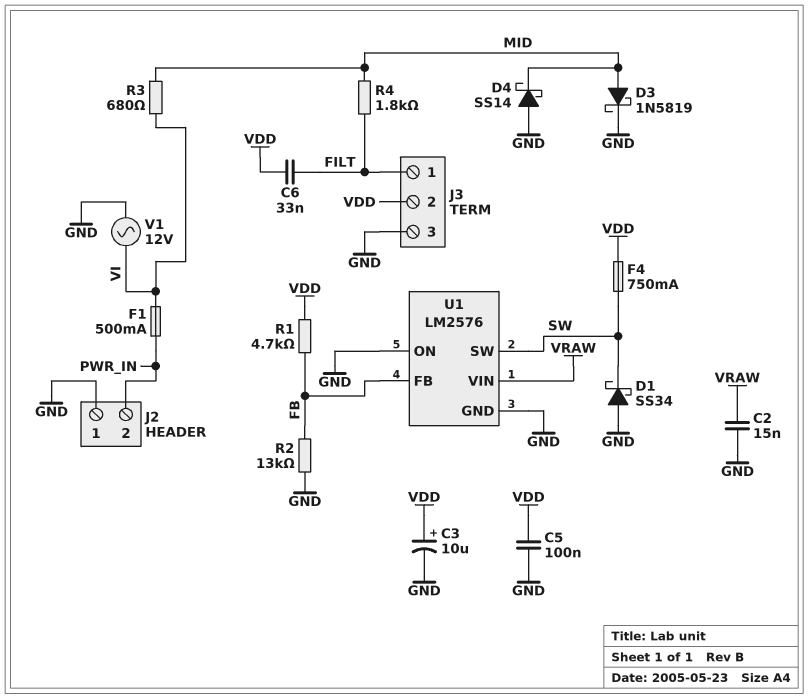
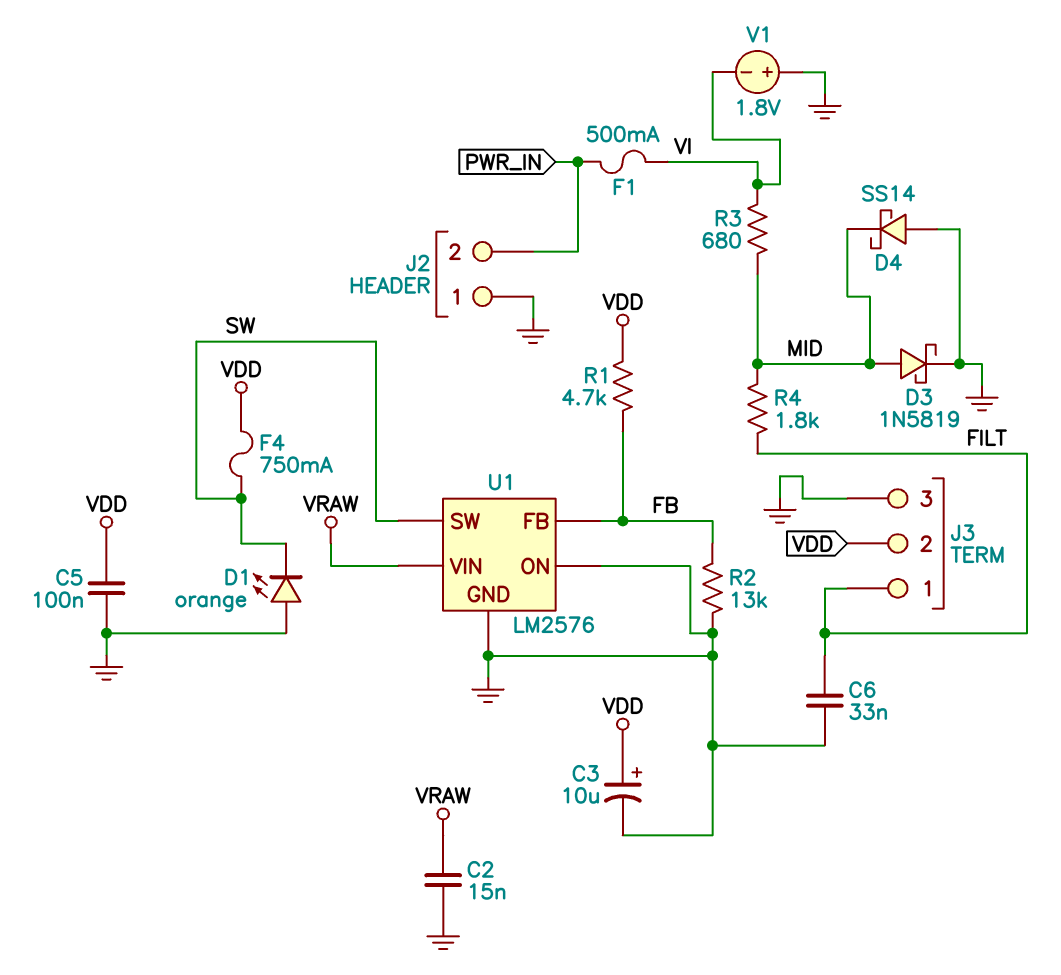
C6: 33nF (FILT, VDD) -> 33nF (FILT, GND)
D1: schottky SS34 (A GND, K SW) -> LED orange (A GND, K SW)
V1: AC 12V (GND, VI) -> 1.8V (plus GND, minus VI)

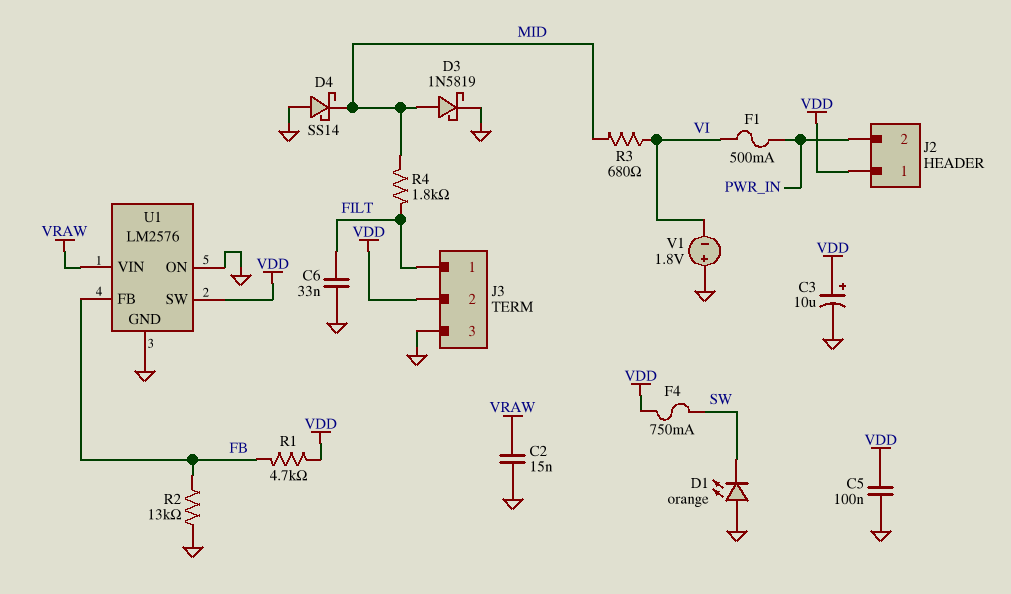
J2 pin 1: GND -> VDD
U1 pin SW: SW -> VDD

